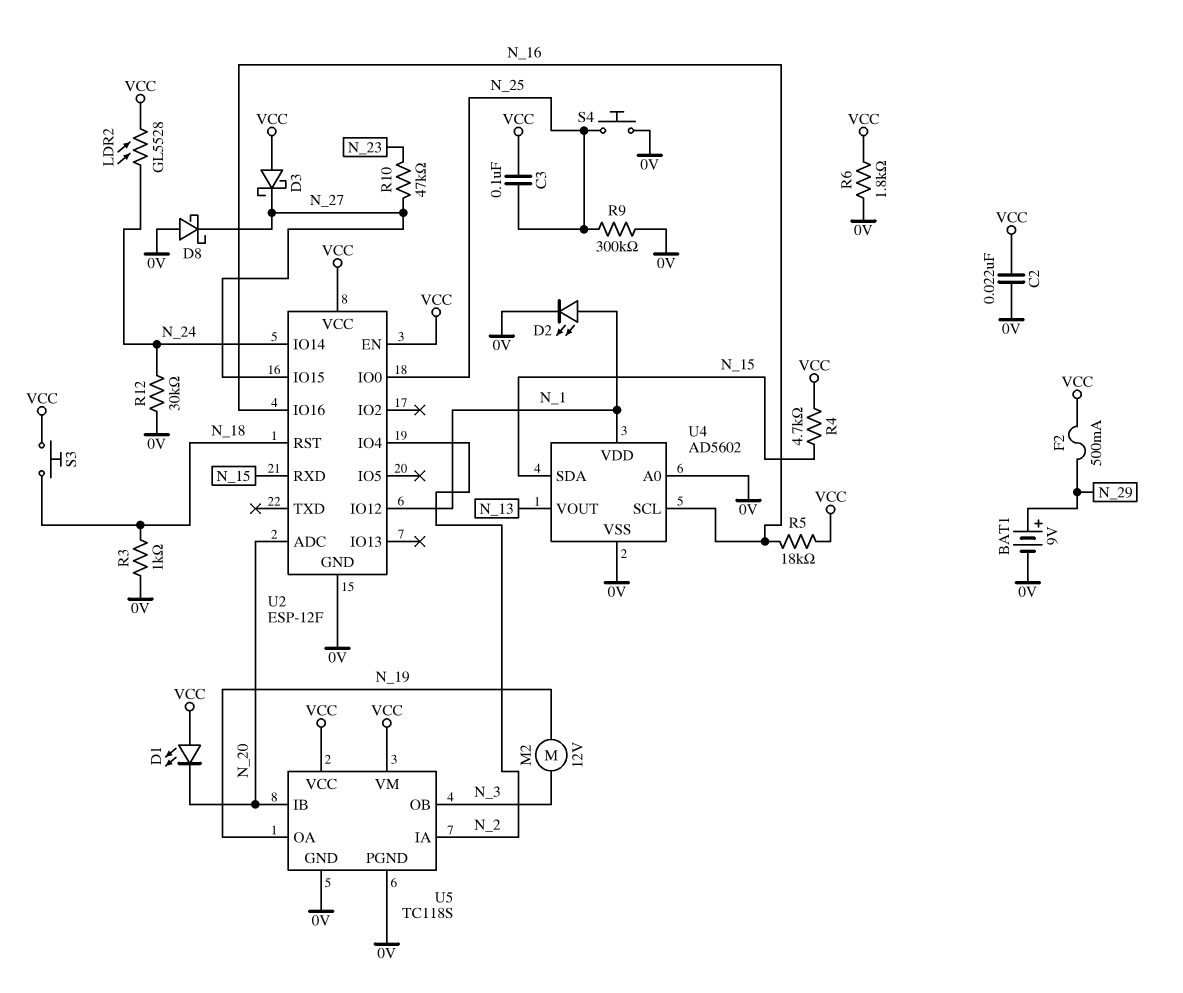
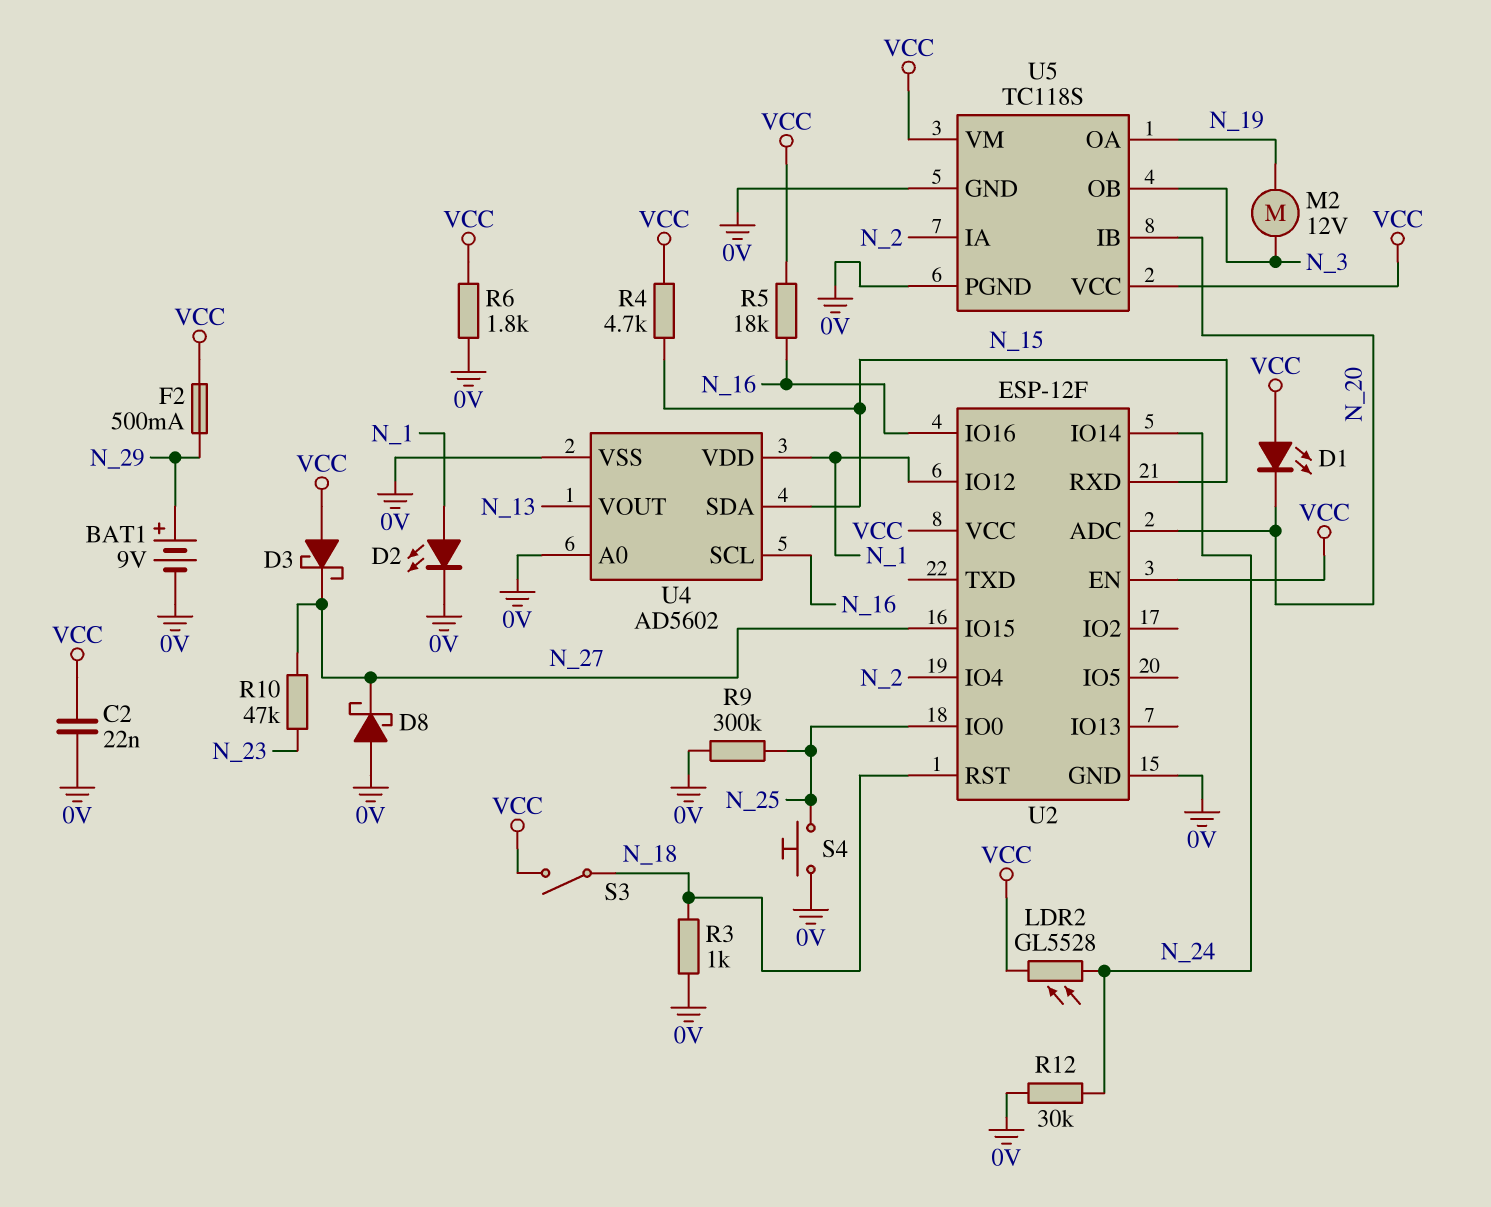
C3: 100nF (N_25, VCC) -> none
S3: button (N_18, VCC) -> switch (N_18, VCC)

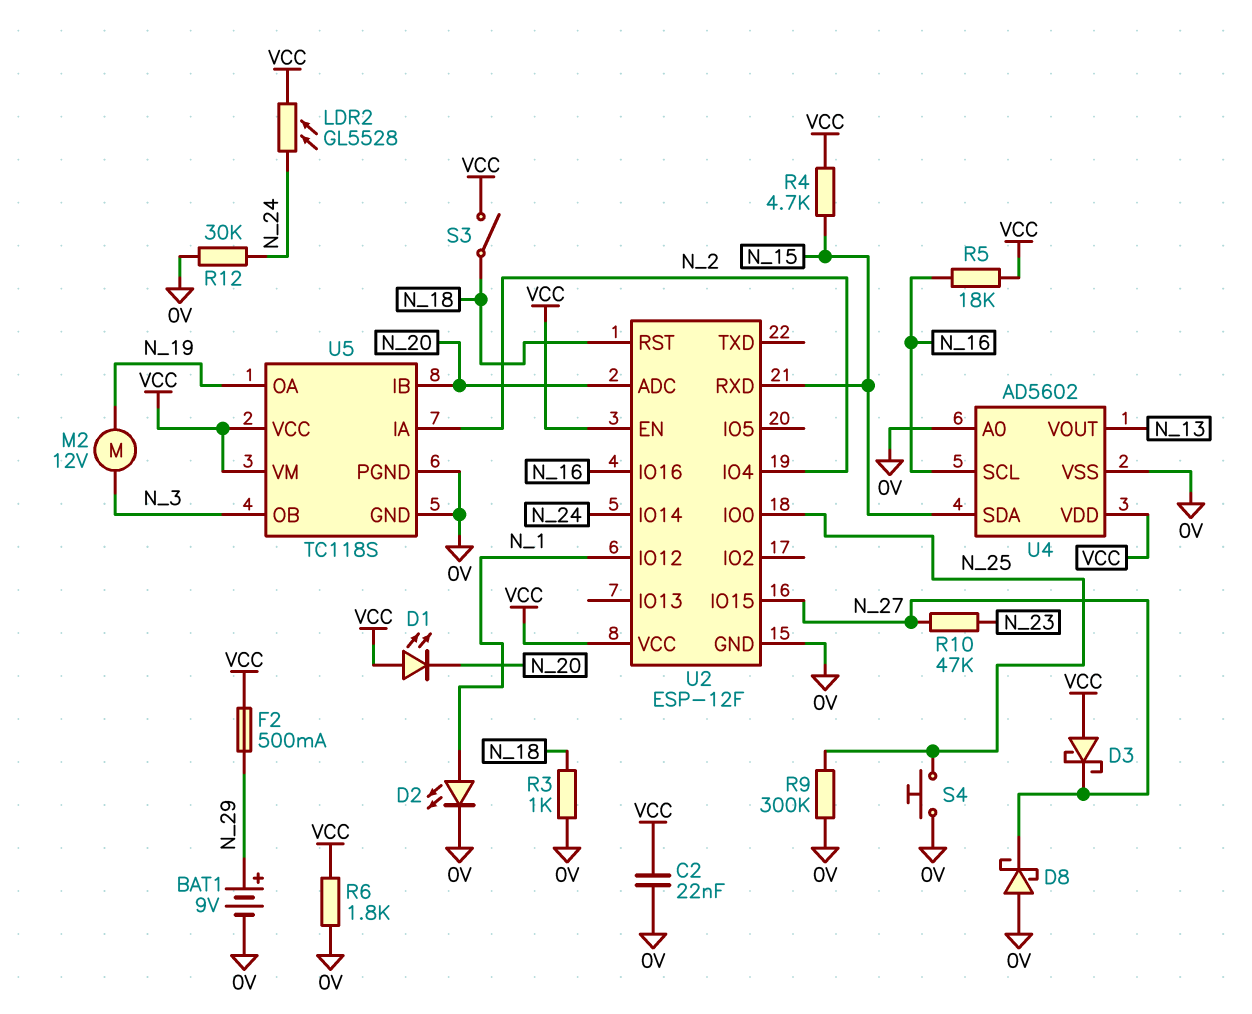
U4 pin VDD: N_1 -> VCC

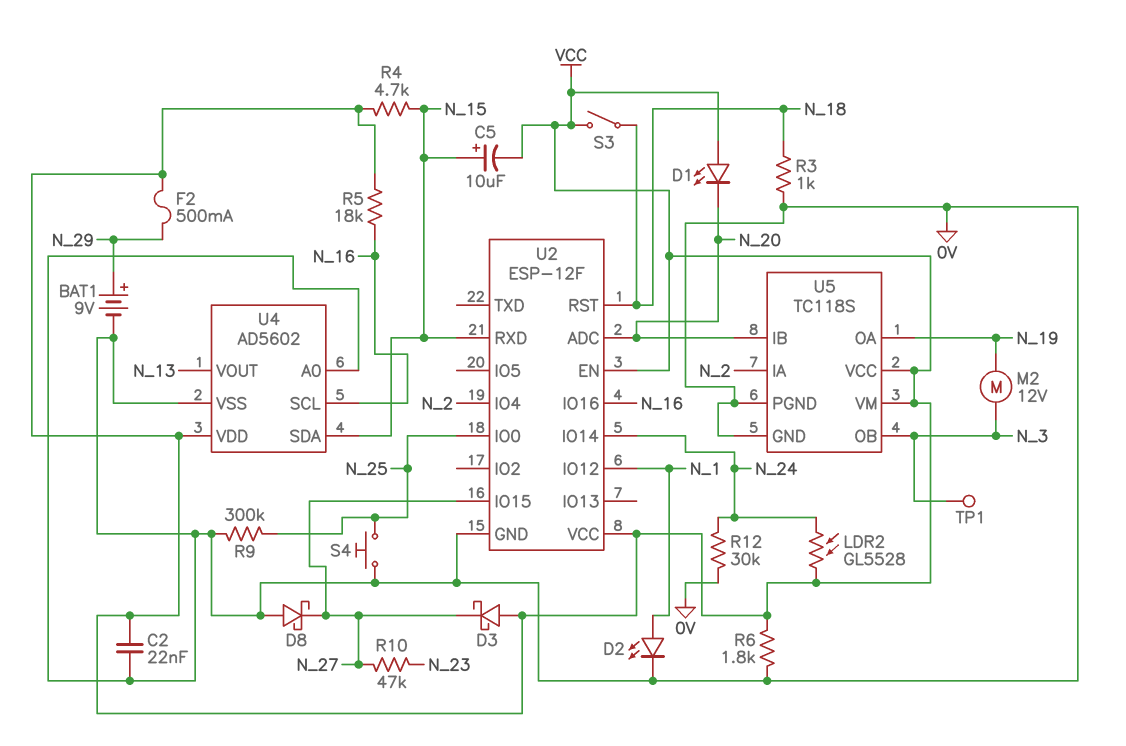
C5: none -> 10uF (plus N_15, minus VCC)
TP1: none -> test point (N_3)

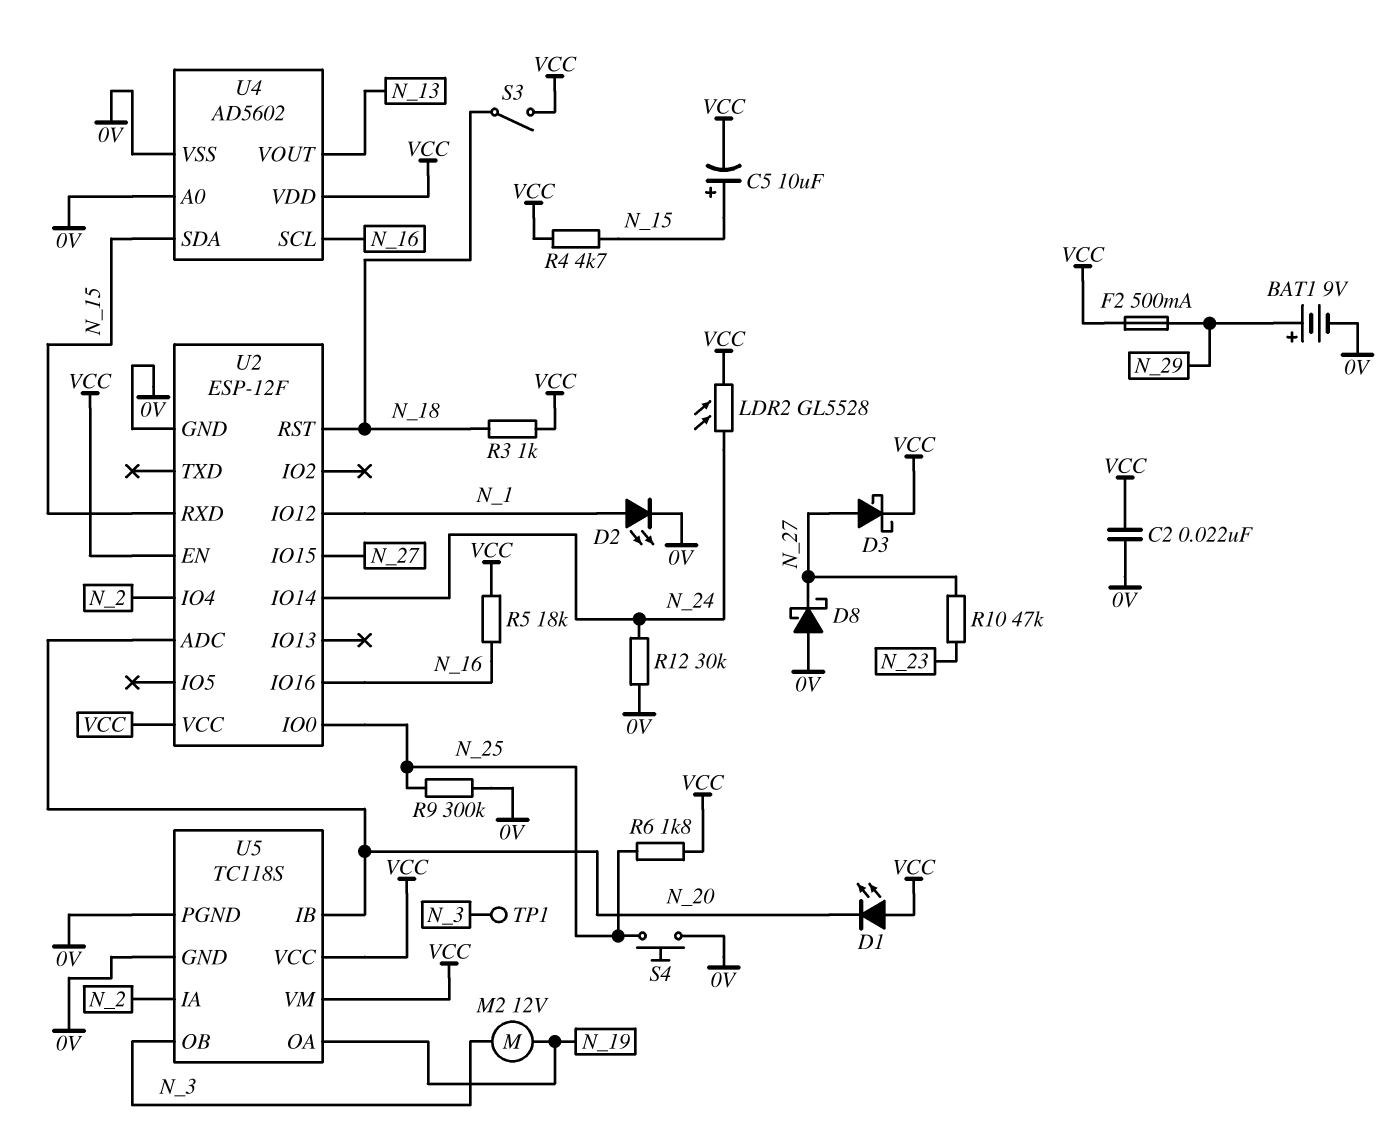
D3: schottky (A VCC, K N_27) -> schottky (A N_27, K VCC)
R3: 1k (0V, N_18) -> 1k (N_18, VCC)
R6: 1.8k (0V, VCC) -> 1.8k (N_25, VCC)

